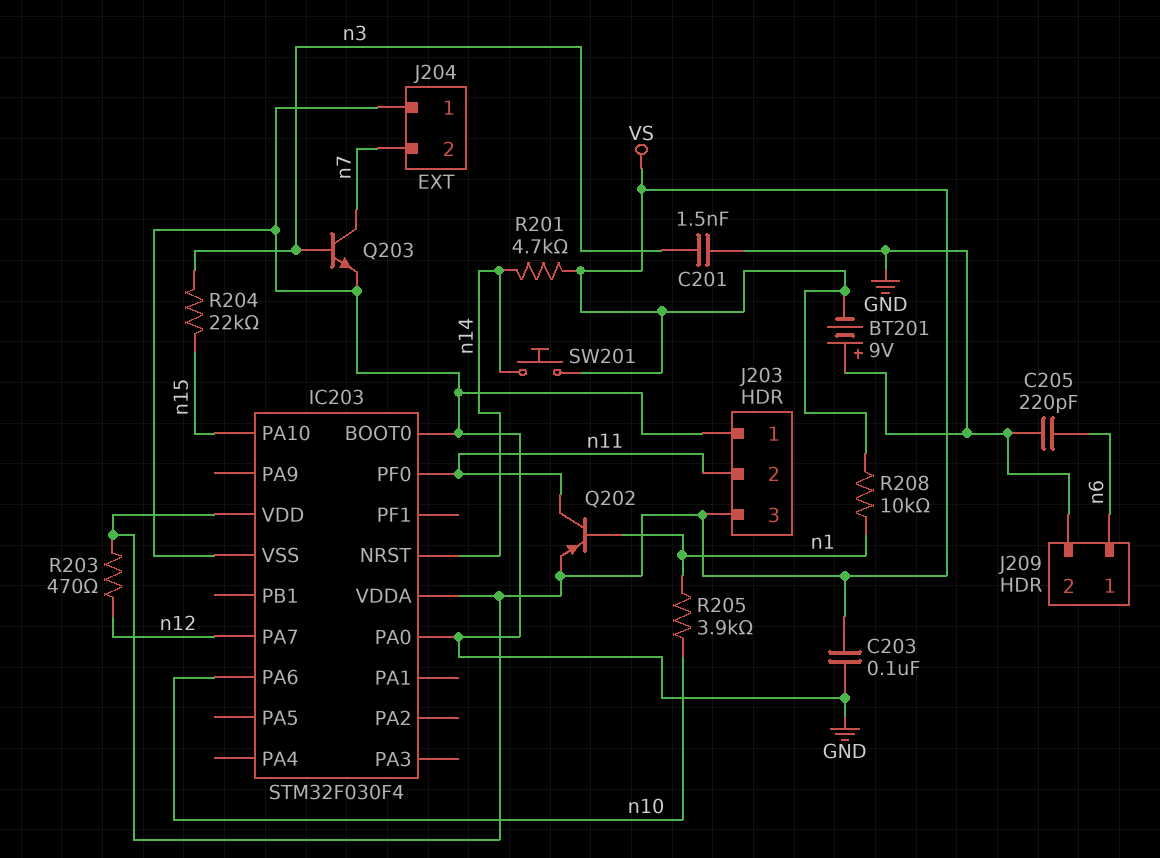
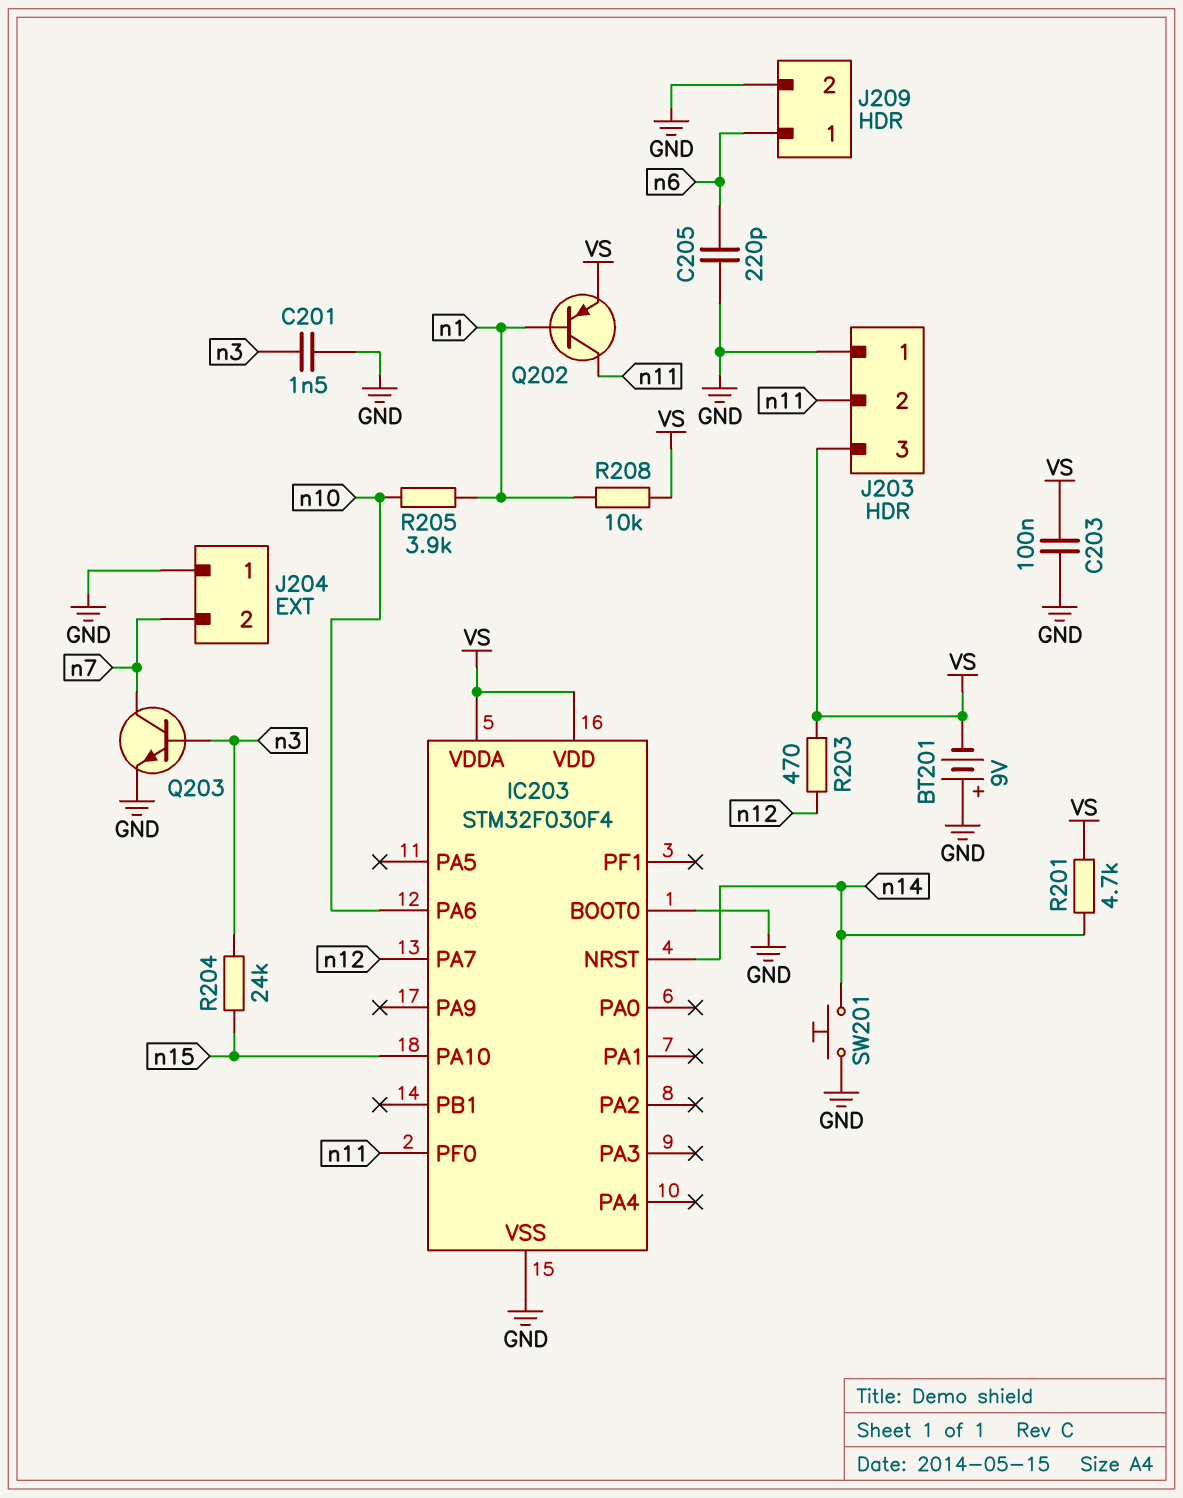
IC203 pin PA0: GND -> none
R204: 22k (n3, n15) -> 24k (n3, n15)
SW201: button (VS, n14) -> button (GND, n14)

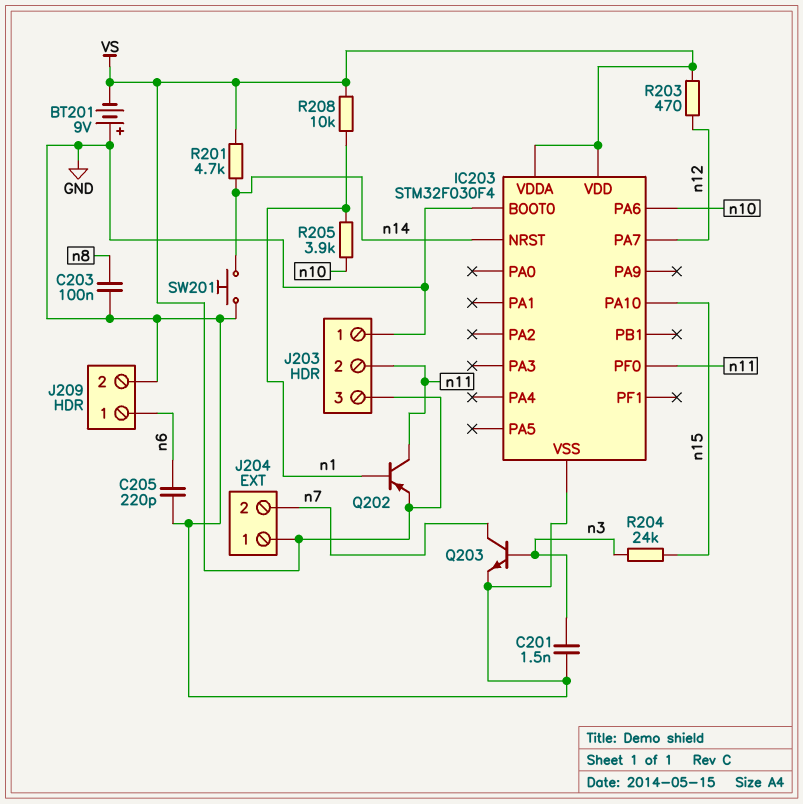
C203: 100nF (GND, VS) -> 100nF (GND, n8)
J204 pin 1: GND -> VS

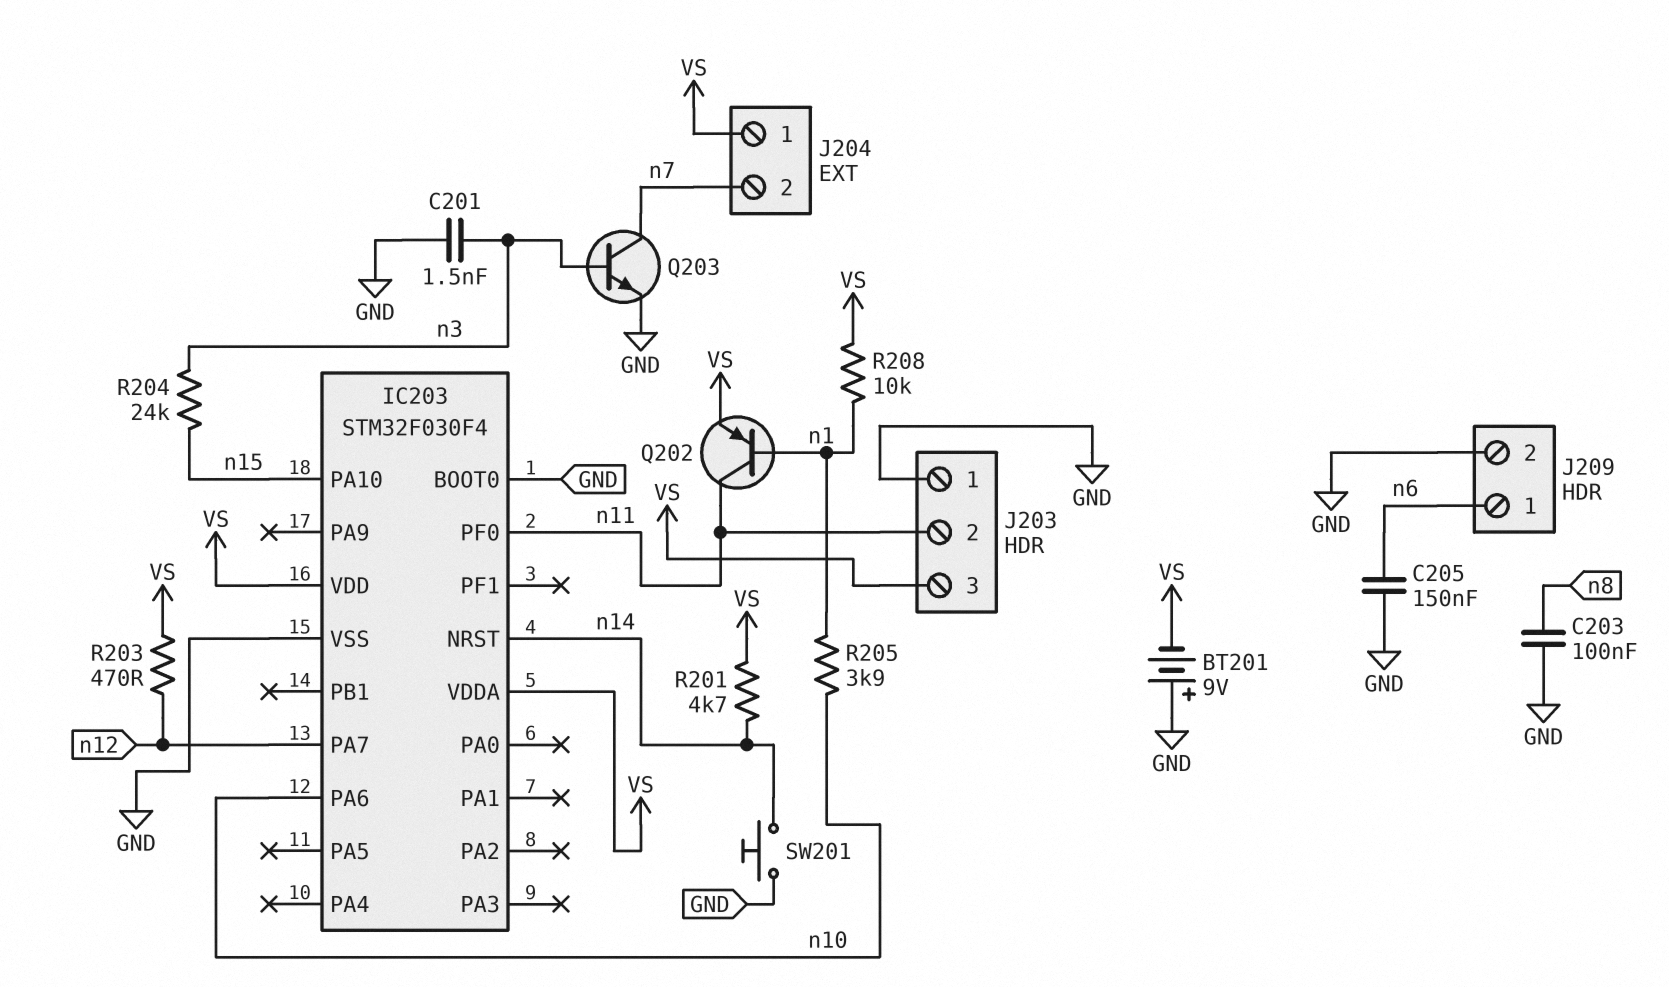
C205: 220pF (GND, n6) -> 150nF (GND, n6)

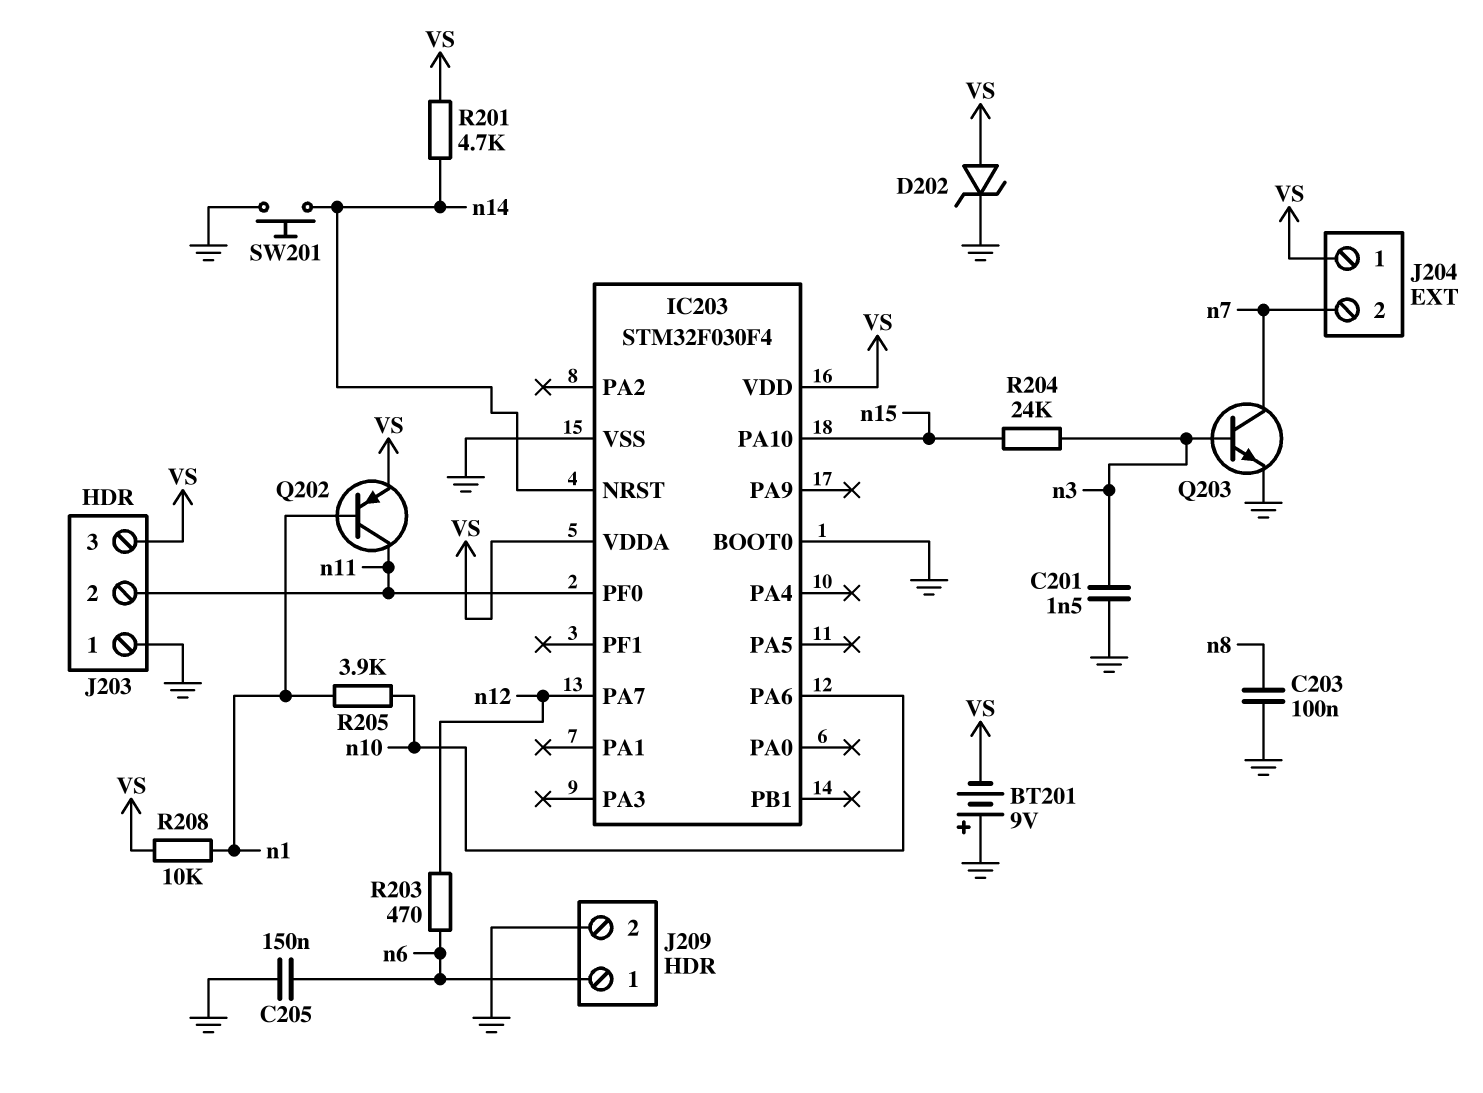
D202: none -> zener (A VS, K GND)
R203: 470 (VS, n12) -> 470 (n6, n12)

